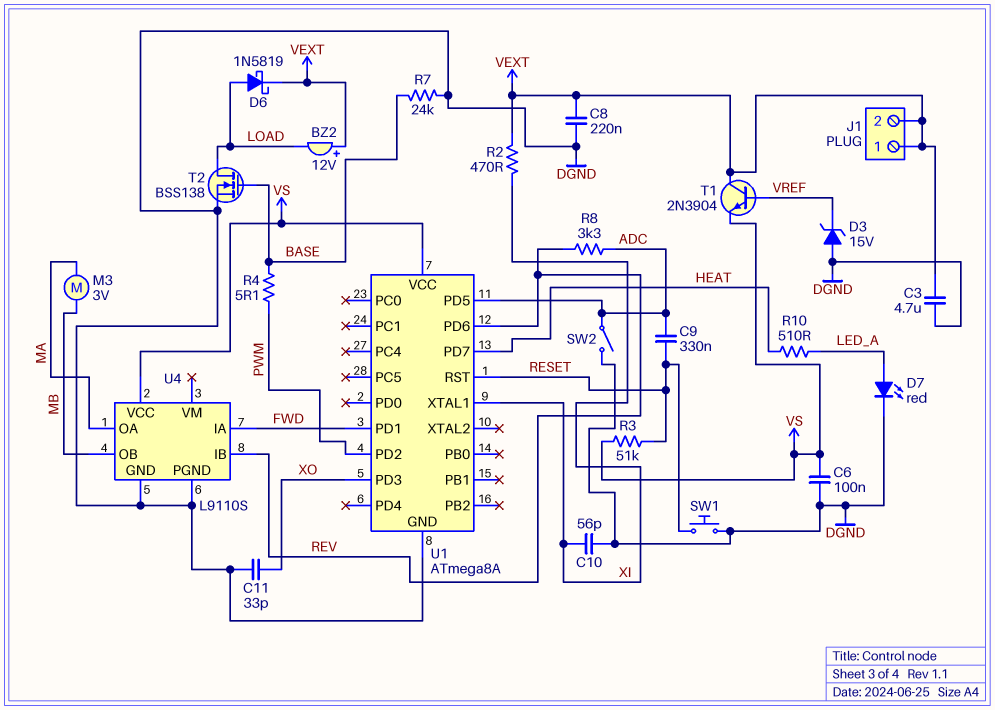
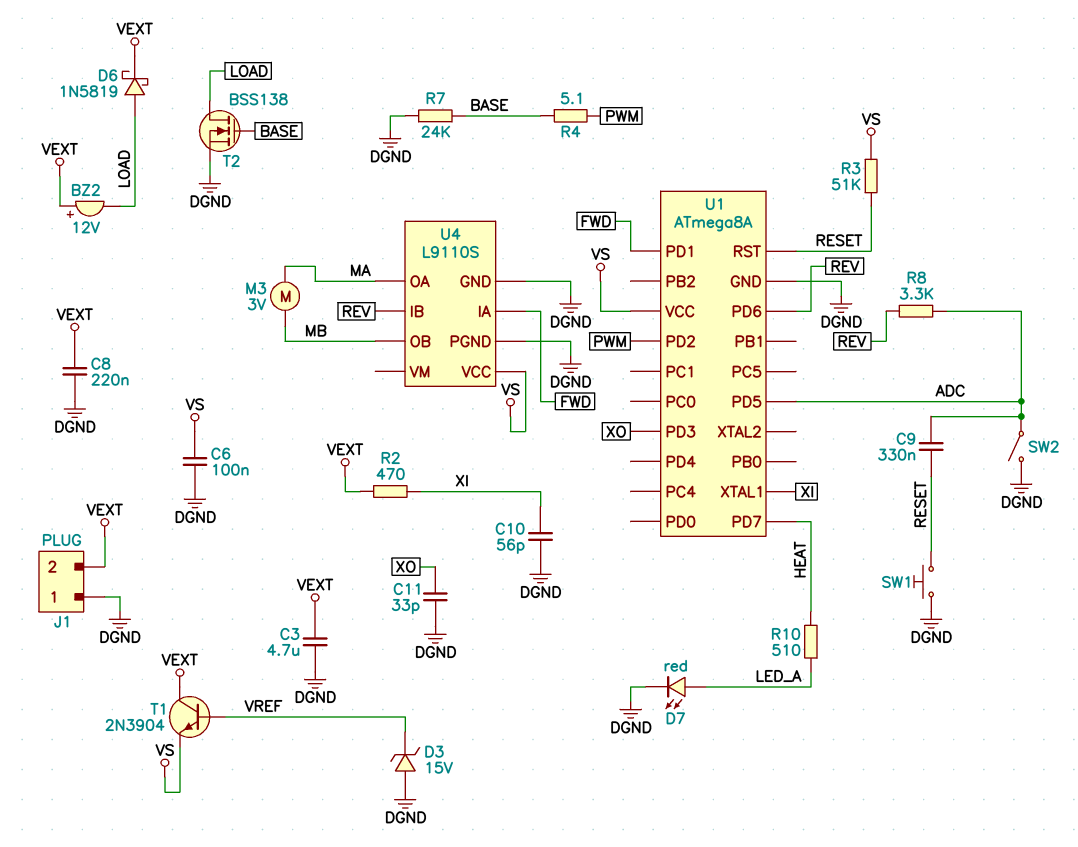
J1 pin 1: VEXT -> DGND

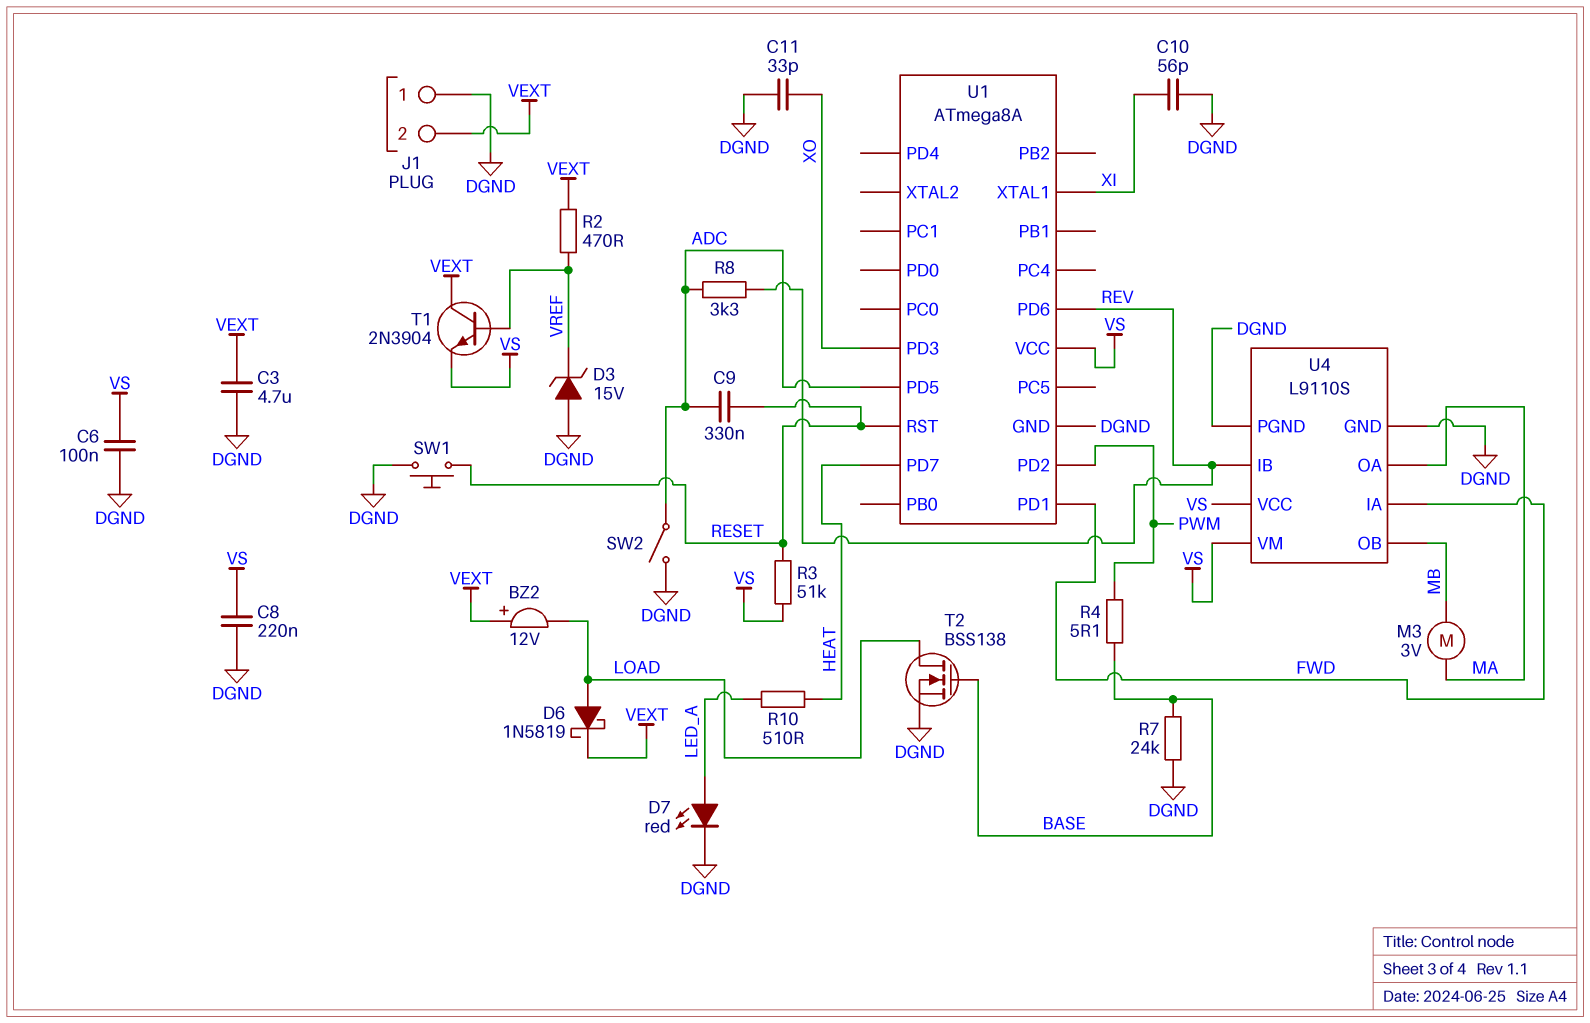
C8: 220nF (DGND, VEXT) -> 220nF (DGND, VS)
R2: 470 (VEXT, XI) -> 470 (VEXT, VREF)
U4 pin VM: none -> VS

